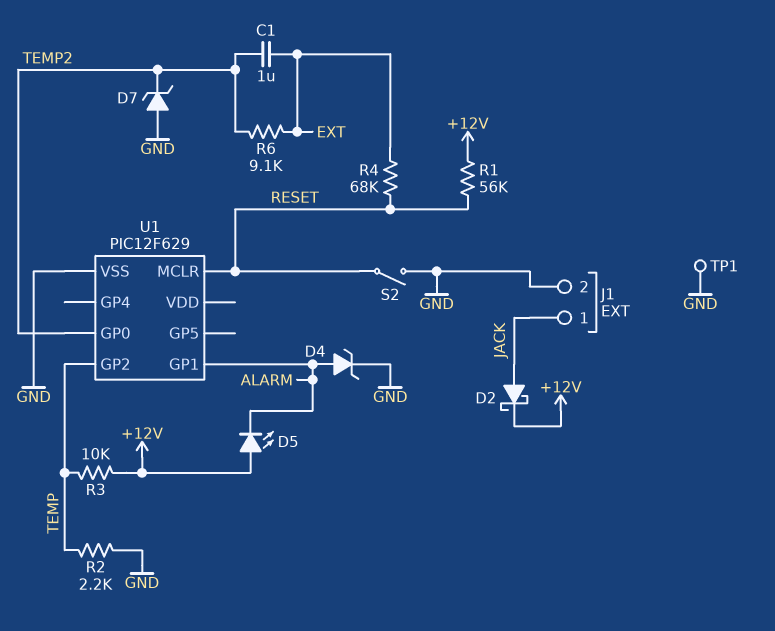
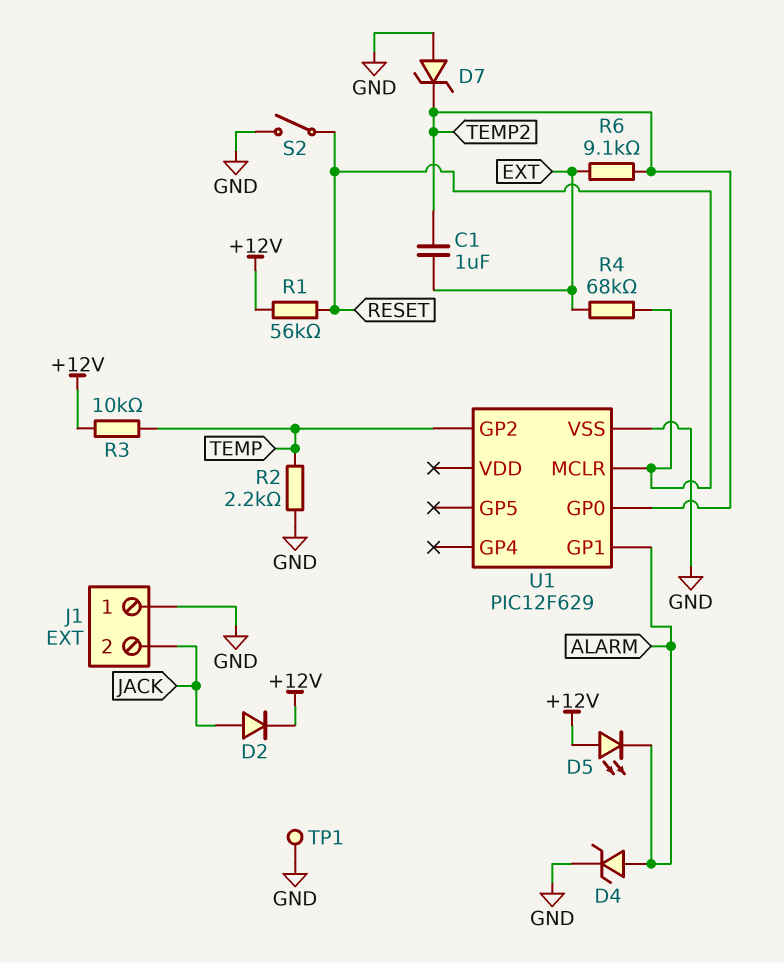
D2: schottky (A JACK, K +12V) -> diode (A JACK, K +12V)
J1 pin 1: JACK -> GND
J1 pin 2: GND -> JACK

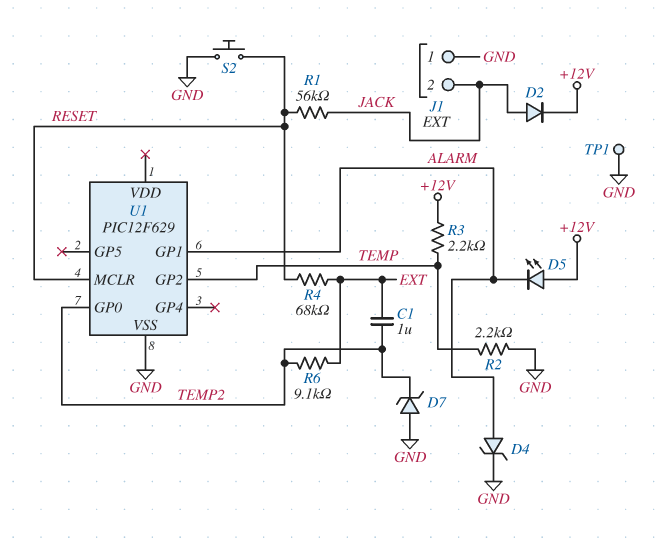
R1: 56k (+12V, RESET) -> 56k (JACK, RESET)
R3: 10k (+12V, TEMP) -> 2.2k (+12V, TEMP)
S2: switch (GND, RESET) -> button (GND, RESET)

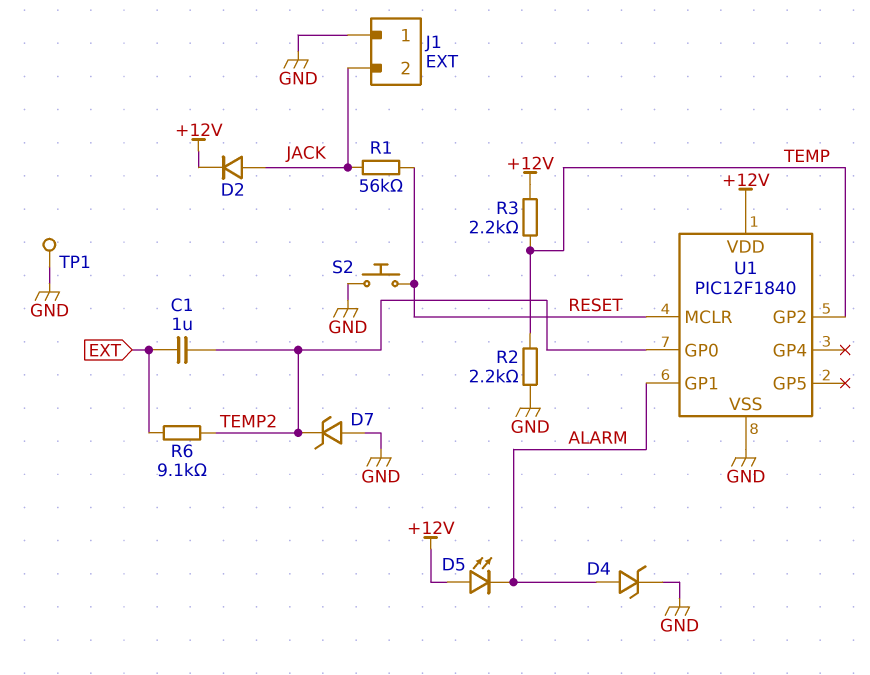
R4: 68k (EXT, RESET) -> none
U1: PIC12F629 -> PIC12F1840
U1 pin VDD: none -> +12V

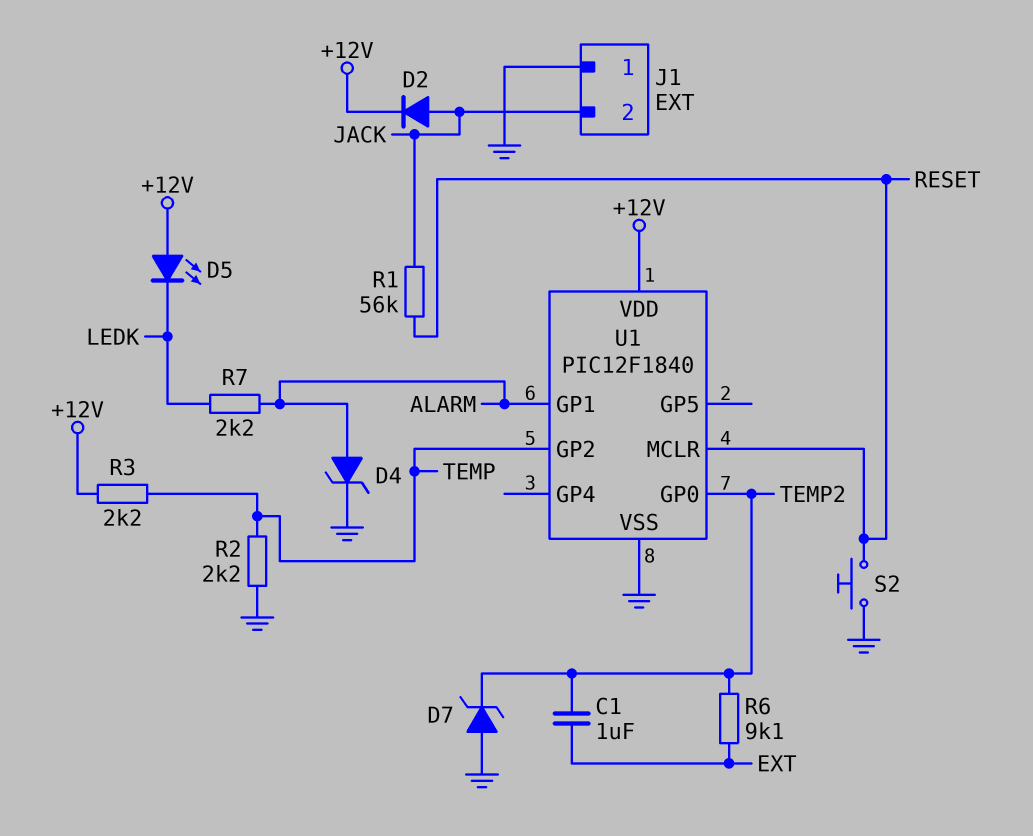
D5: LED (A +12V, K ALARM) -> LED (A +12V, K LEDK)
R7: none -> 2.2k (ALARM, LEDK)
TP1: test point (GND) -> none

